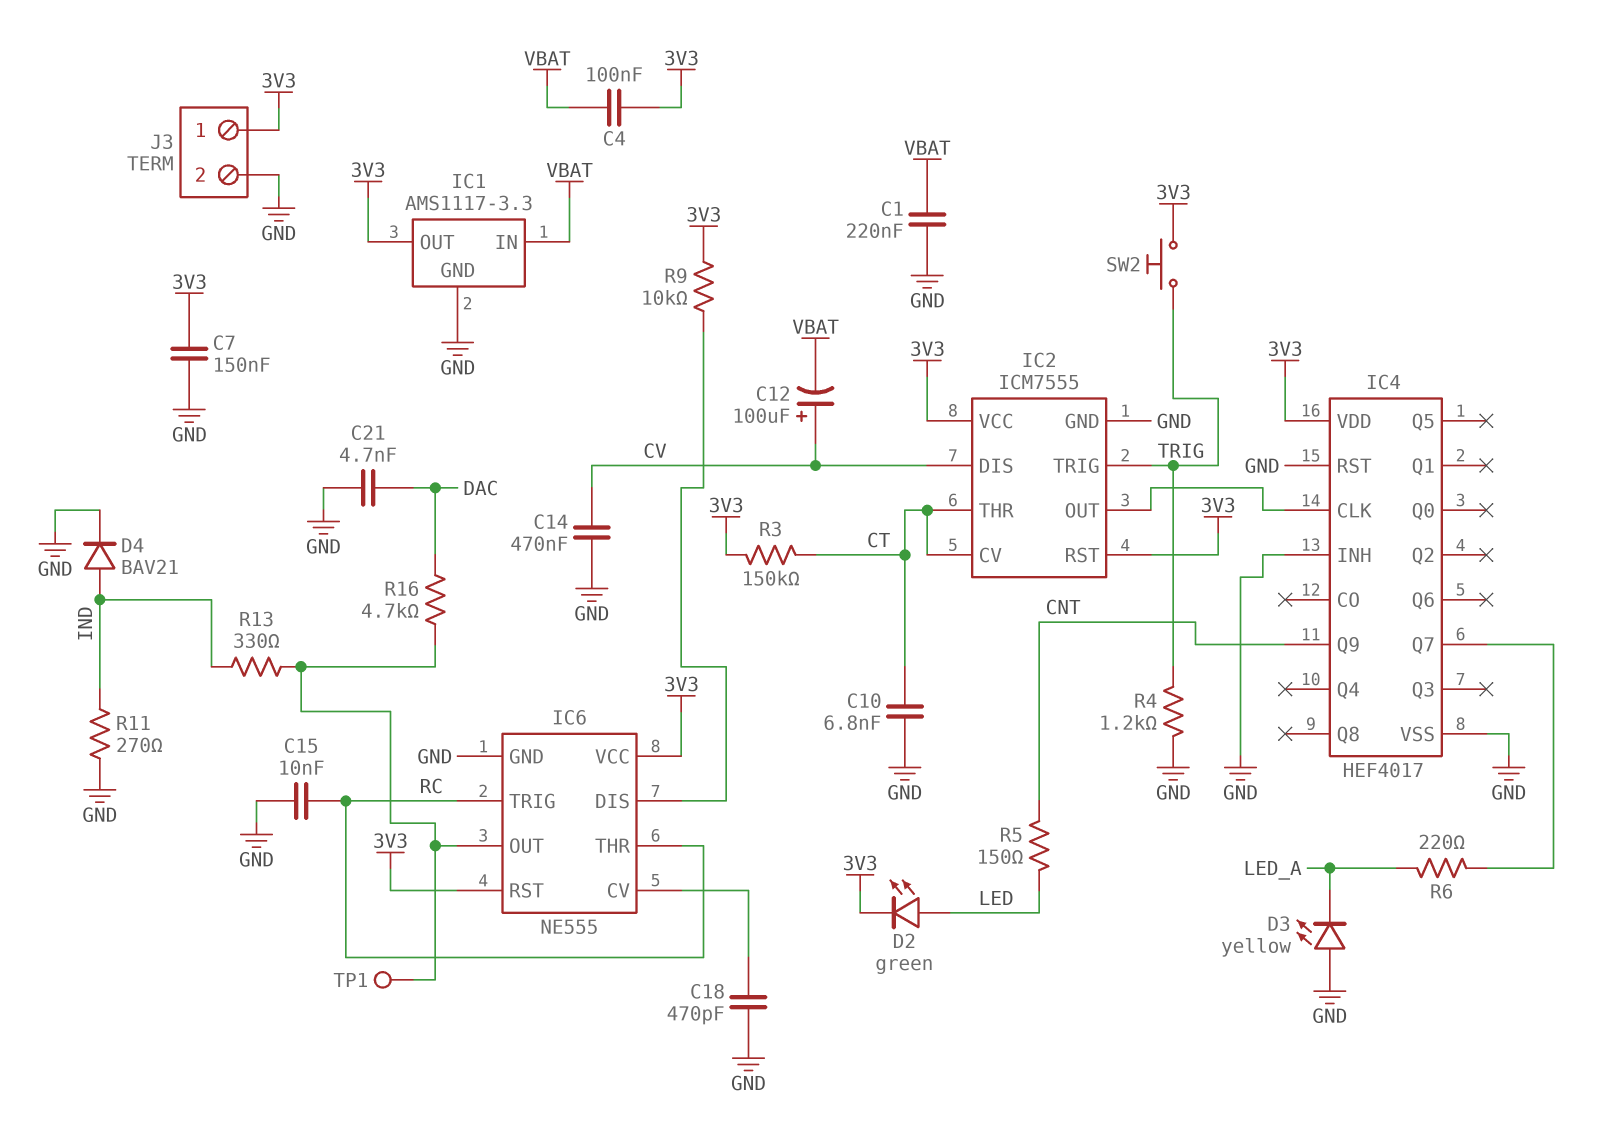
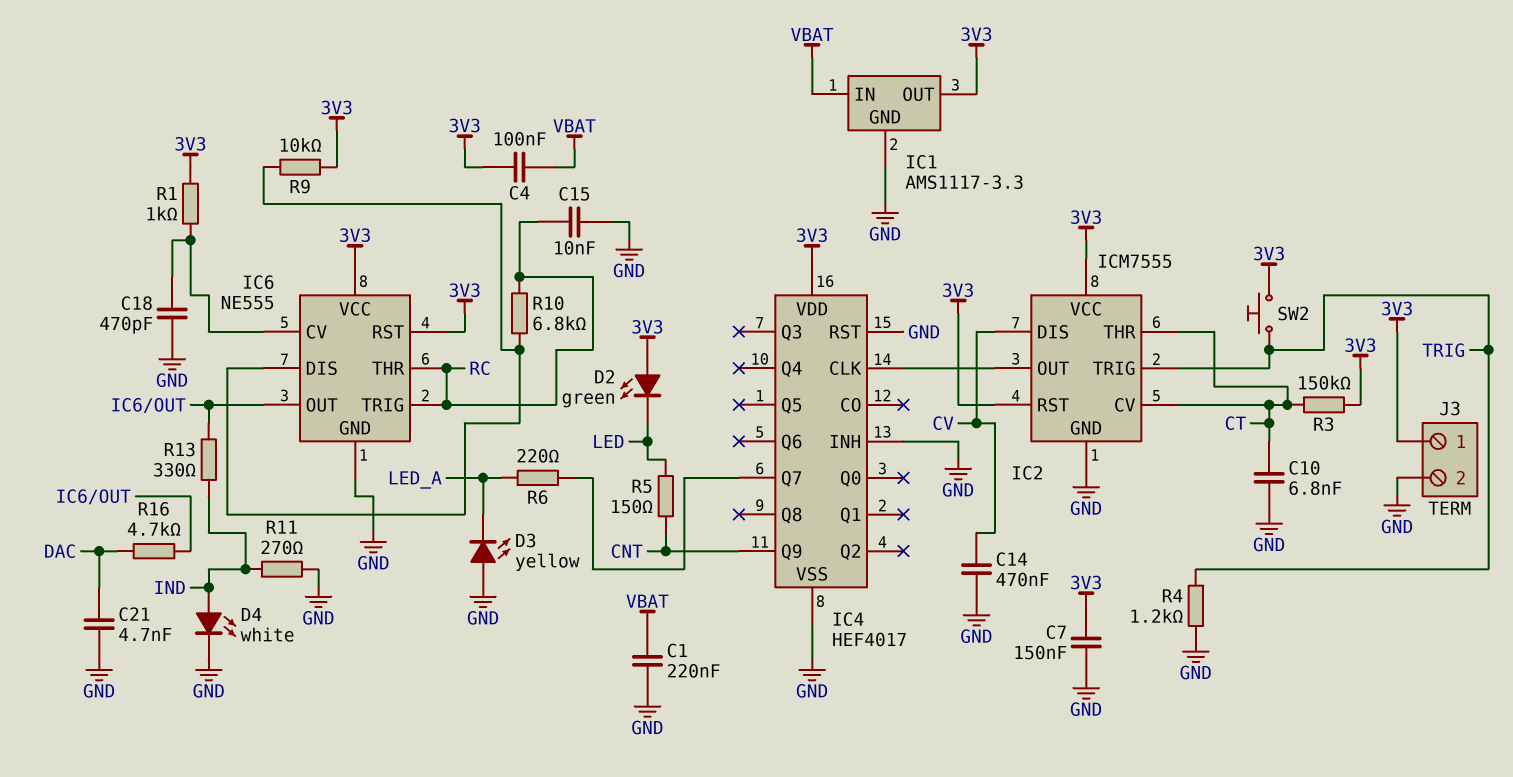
C12: 100uF (plus CV, minus VBAT) -> none
D2: LED green (A LED, K 3V3) -> LED green (A 3V3, K LED)
D4: diode BAV21 (A IND, K GND) -> LED white (A IND, K GND)
R1: none -> 1k (3V3, IC6/CV)
R10: none -> 6.8k (IC6/DIS, RC)
TP1: test point (IC6/OUT) -> none

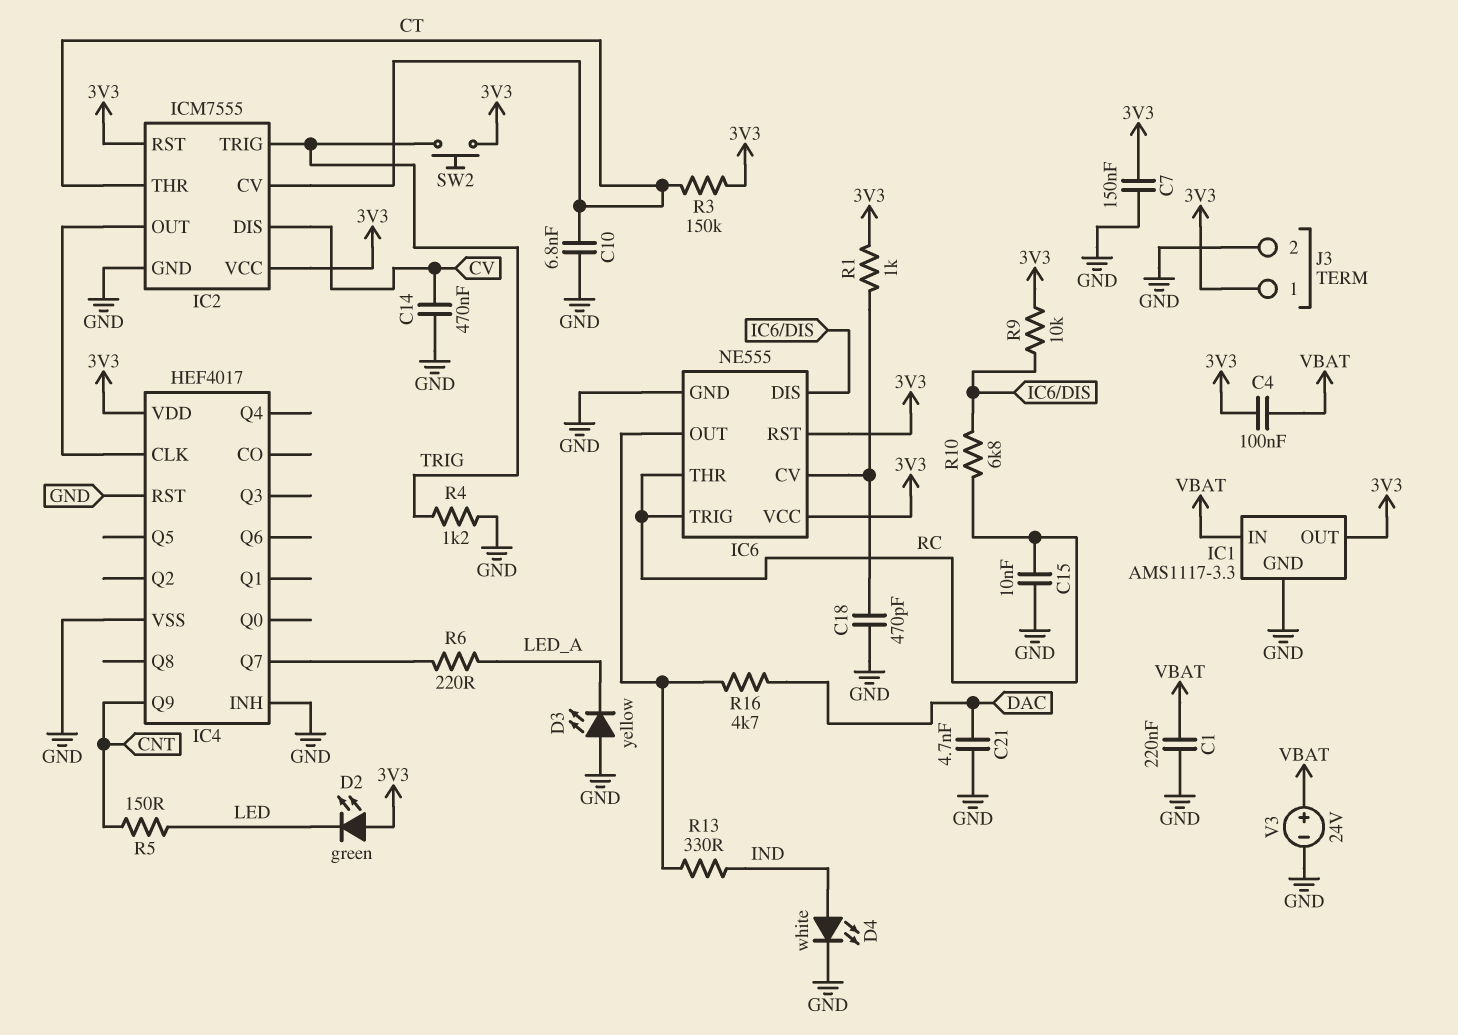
R11: 270 (GND, IND) -> none
V3: none -> 24V (plus VBAT, minus GND)

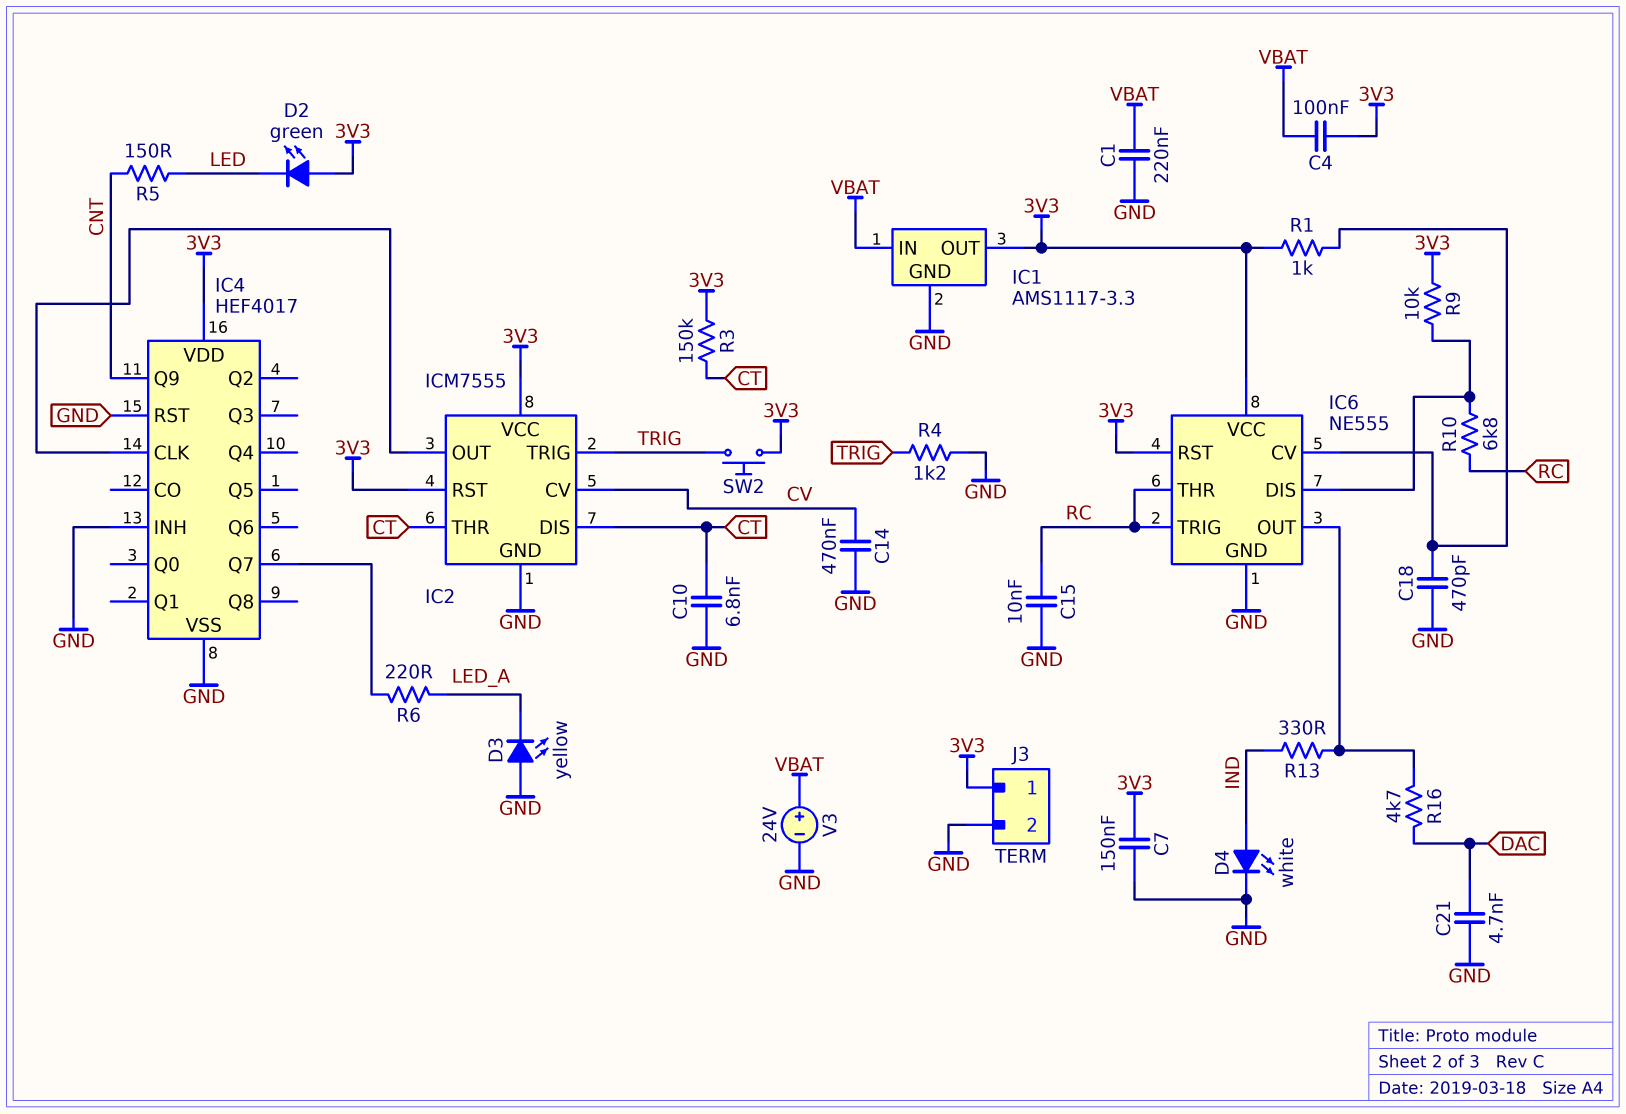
IC2 pin CV: CT -> CV
IC2 pin DIS: CV -> CT

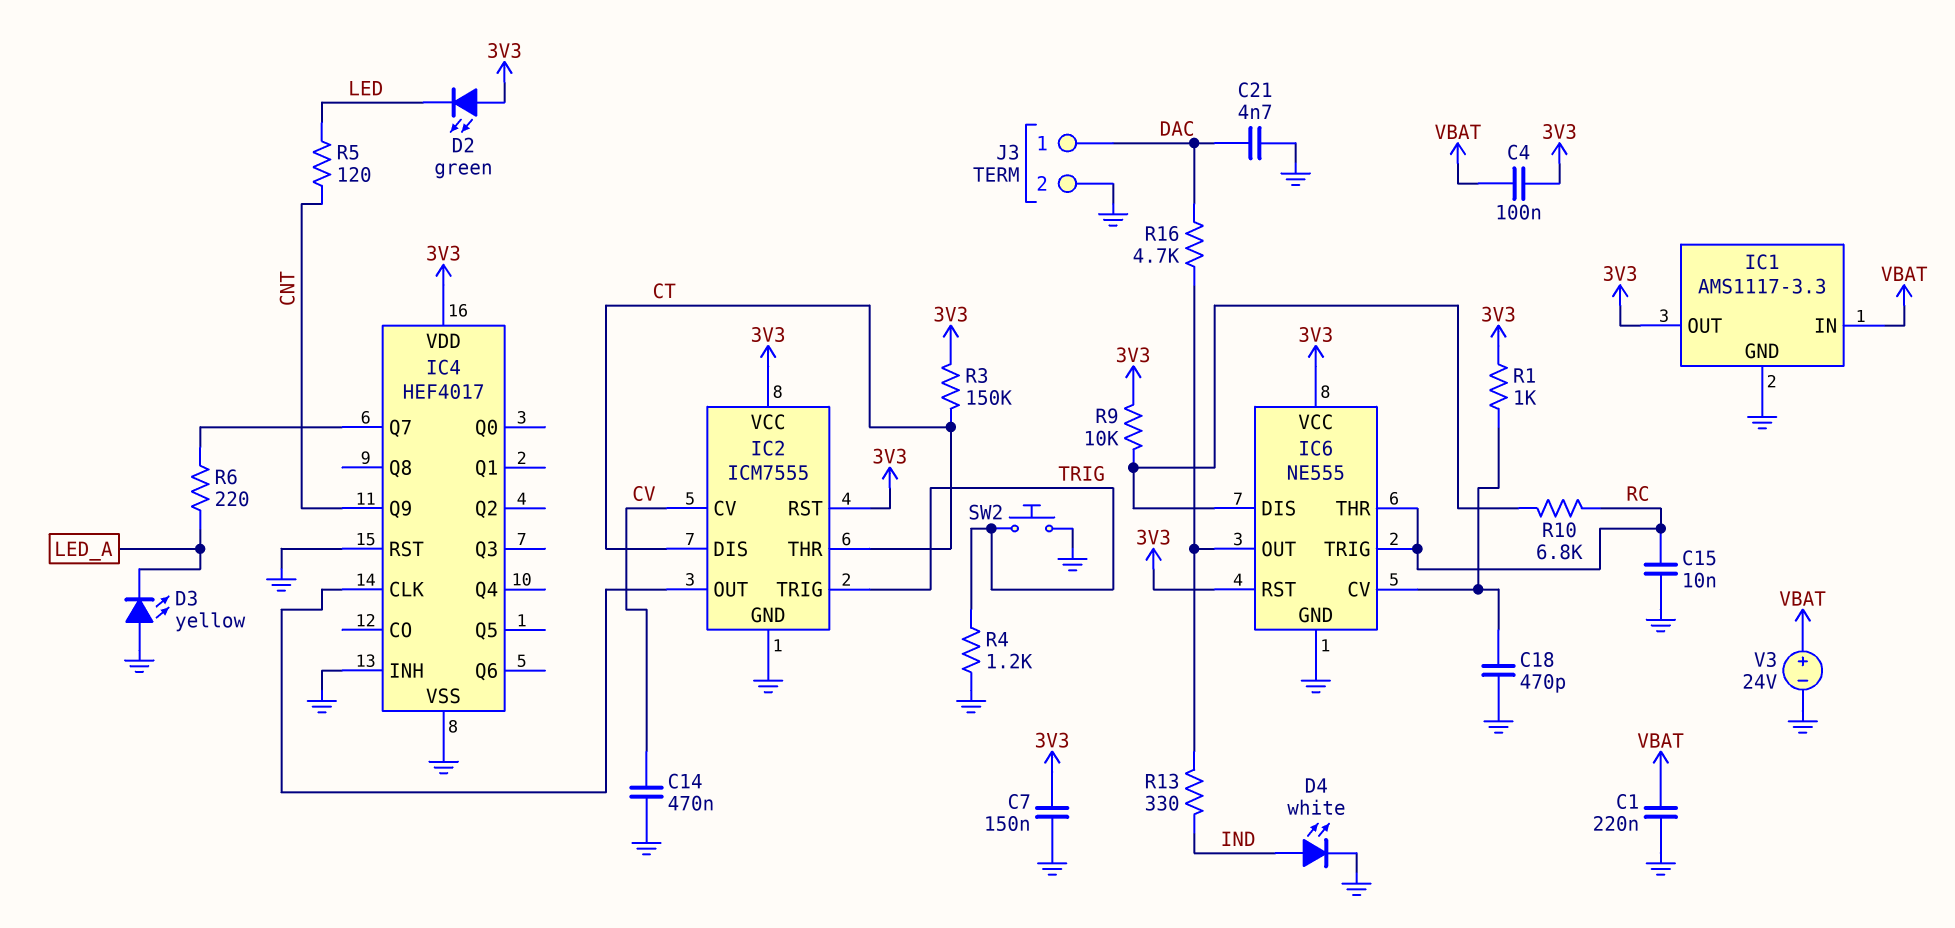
C10: 6.8nF (CT, GND) -> none
J3 pin 1: 3V3 -> DAC
R5: 150 (CNT, LED) -> 120 (CNT, LED)
SW2: button (3V3, TRIG) -> button (GND, TRIG)

